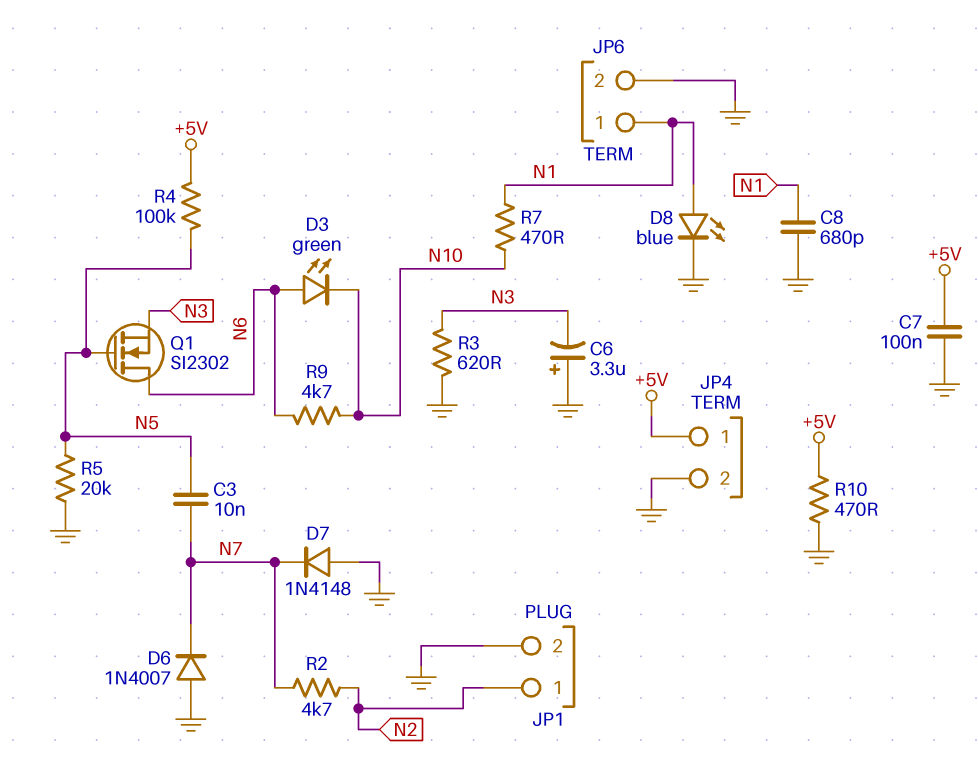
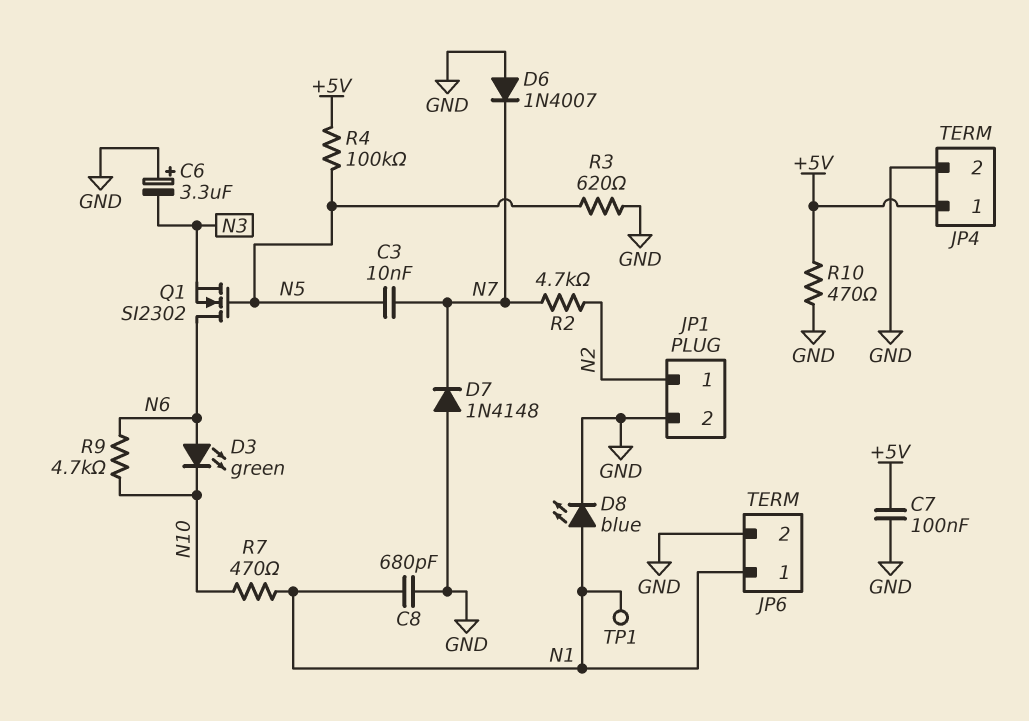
R3: 620 (GND, N3) -> 620 (GND, N5)
R5: 20k (GND, N5) -> none
TP1: none -> test point (N1)

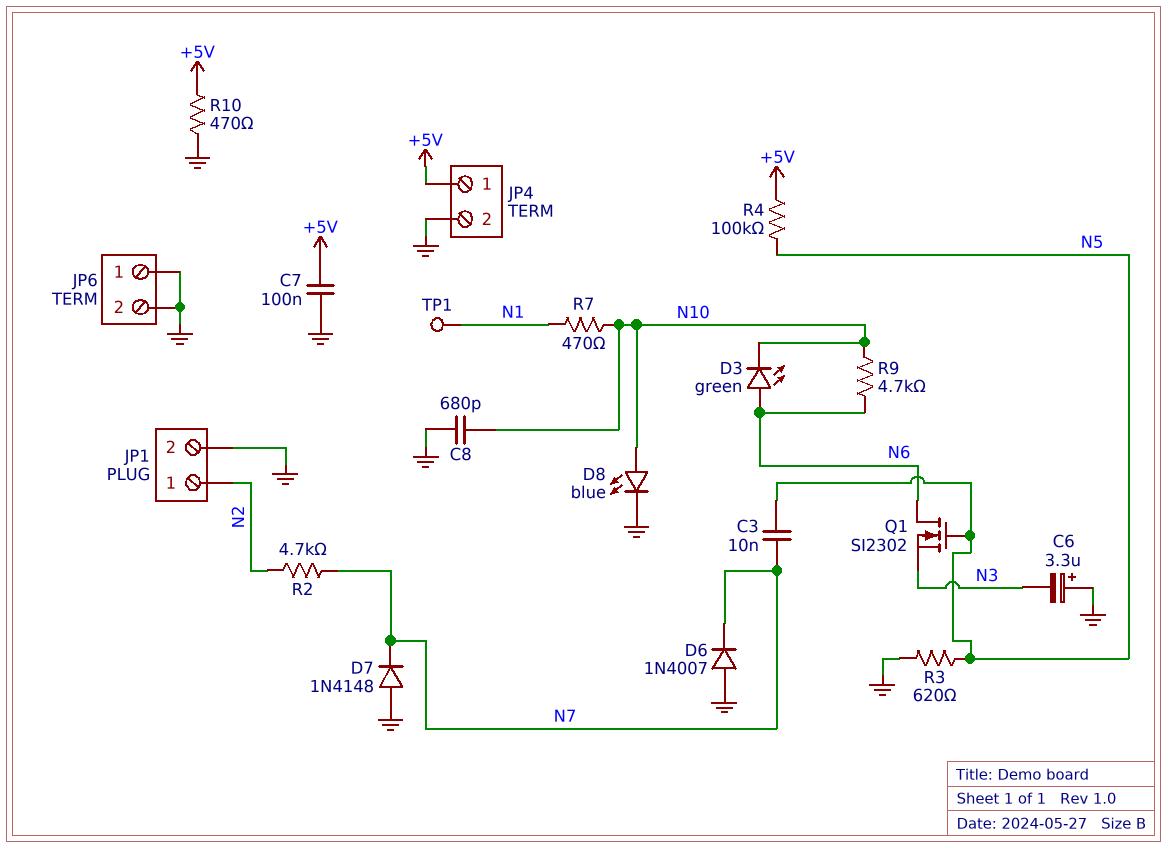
C8: 680pF (GND, N1) -> 680pF (GND, N10)
D8: LED blue (A N1, K GND) -> LED blue (A N10, K GND)
JP6 pin 1: N1 -> GND

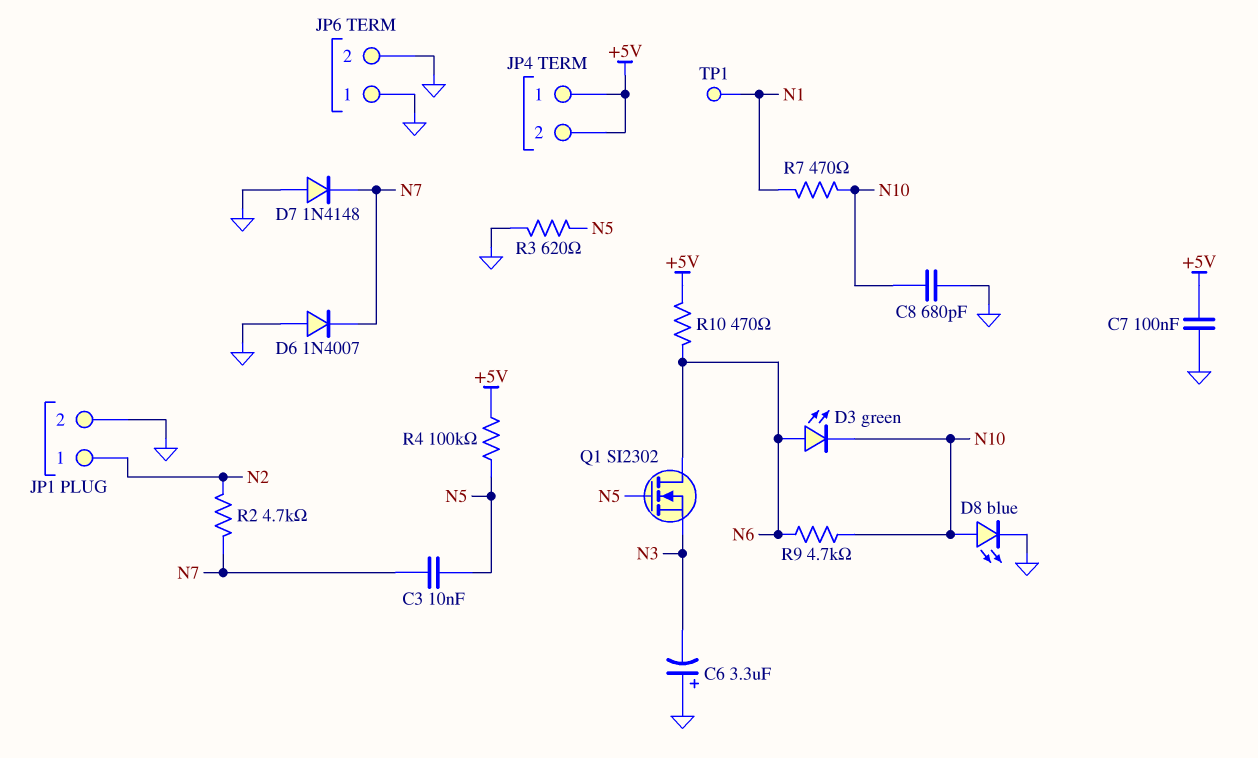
JP4 pin 2: GND -> +5V
R10: 470 (+5V, GND) -> 470 (+5V, N6)

